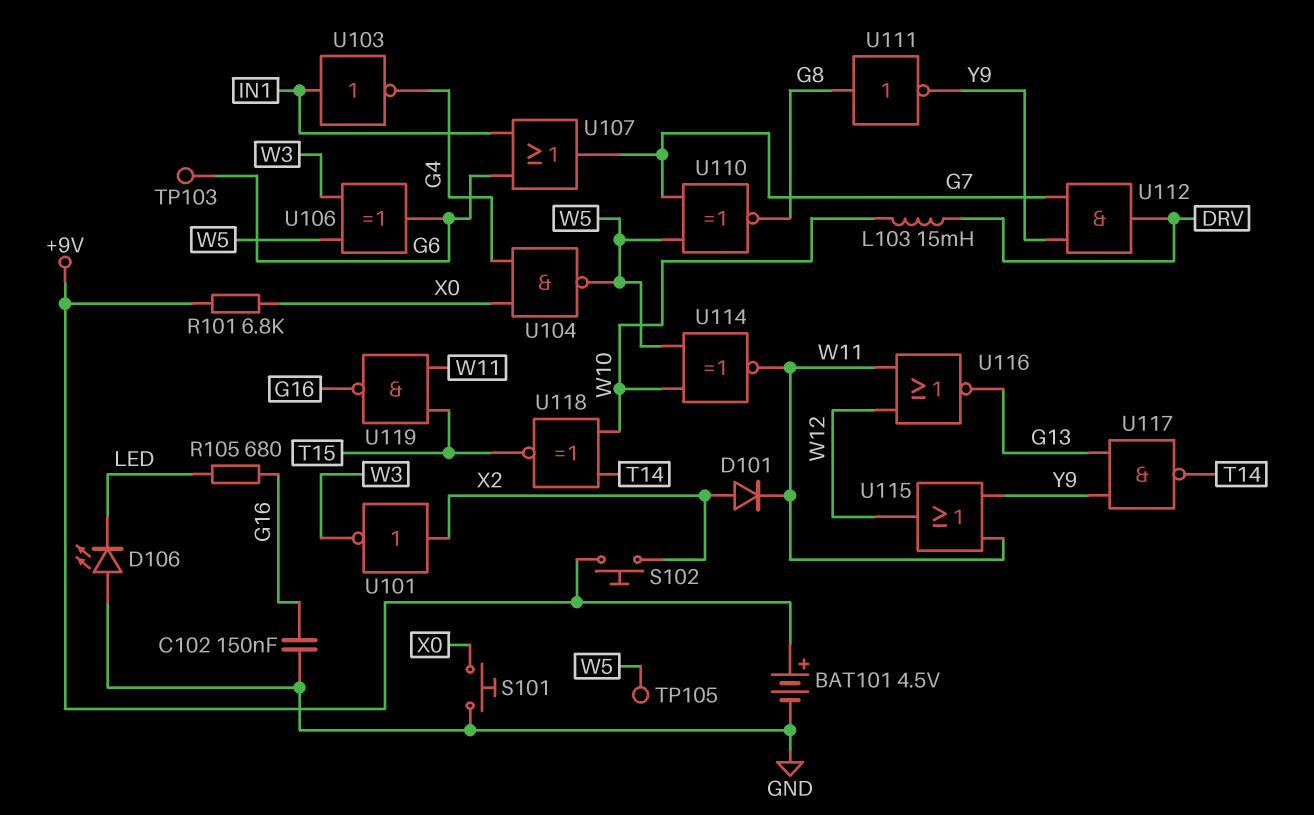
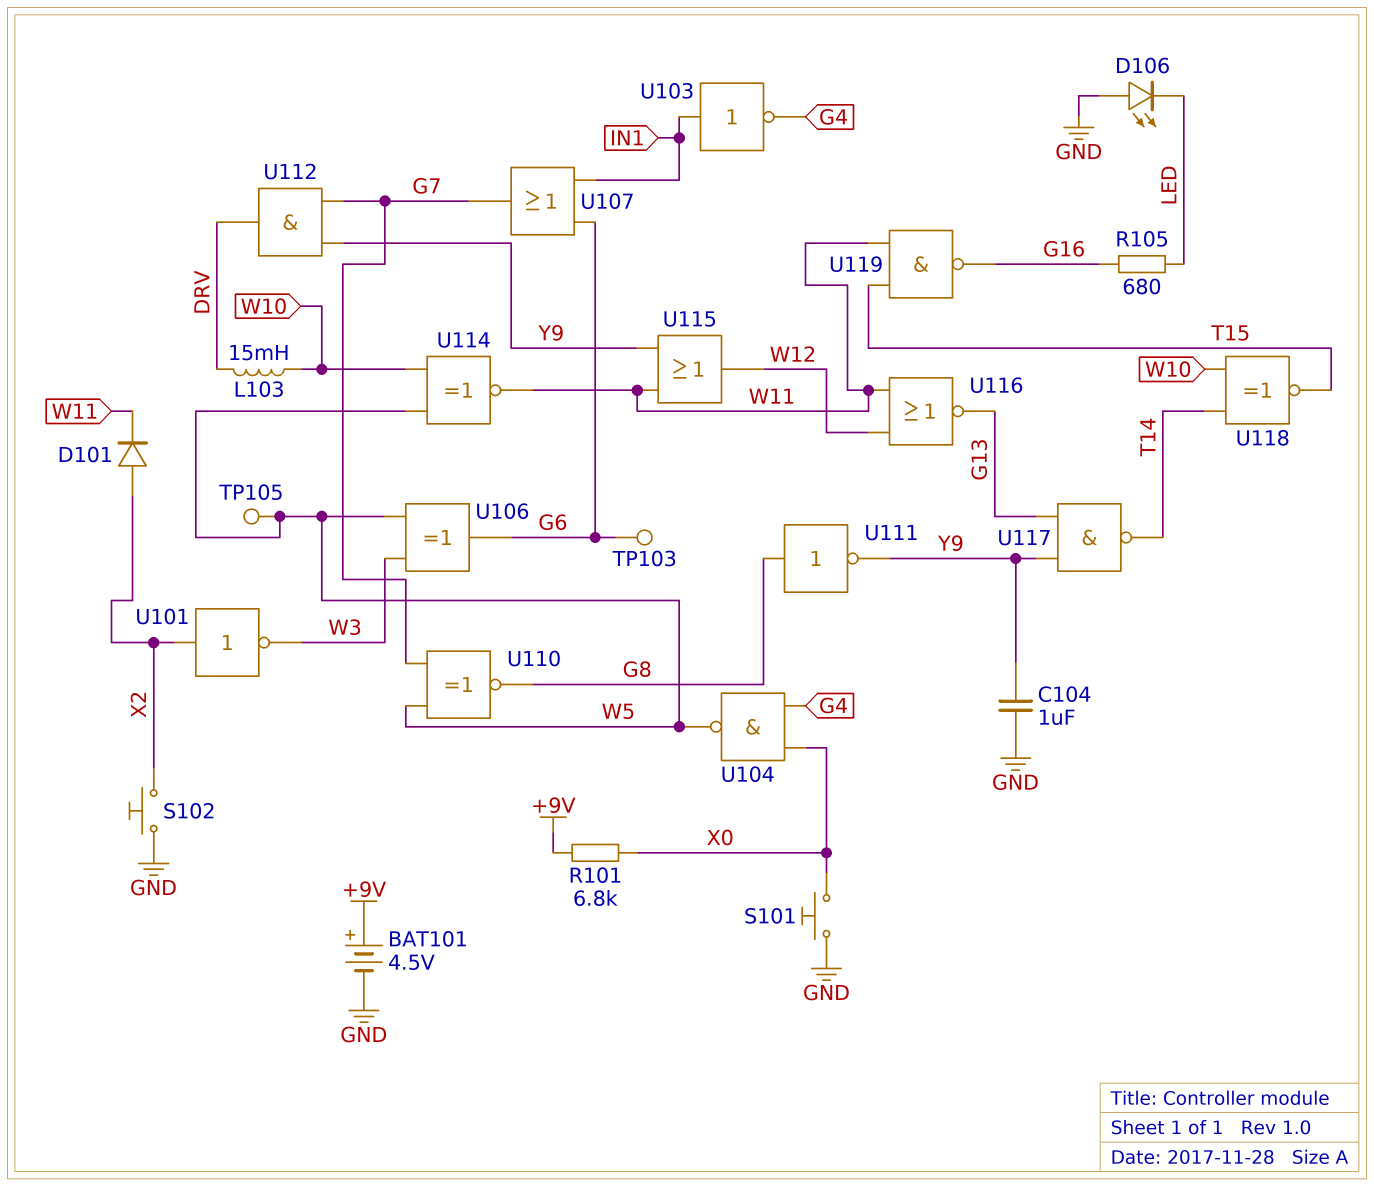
C102: 150nF (G16, GND) -> none
C104: none -> 1uF (GND, Y9)
S102: button (+9V, X2) -> button (GND, X2)

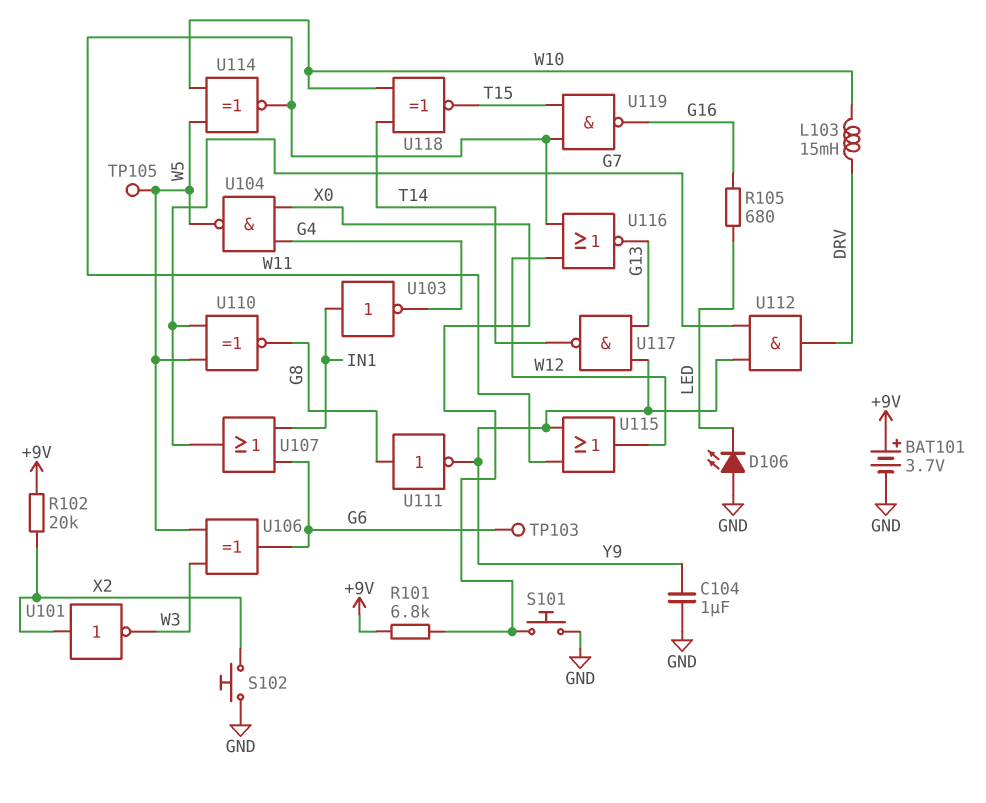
BAT101: 4.5V (plus +9V, minus GND) -> 3.7V (plus +9V, minus GND)
D101: diode (A X2, K W11) -> none
R102: none -> 20k (+9V, X2)

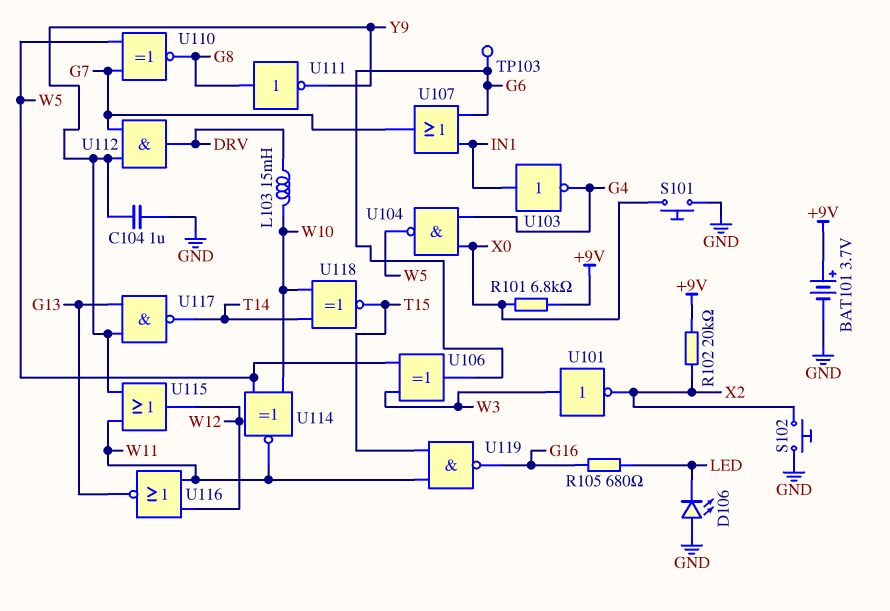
TP105: test point (W5) -> none
U101: NOT (in X2, out W3) -> NOT (in W3, out X2)

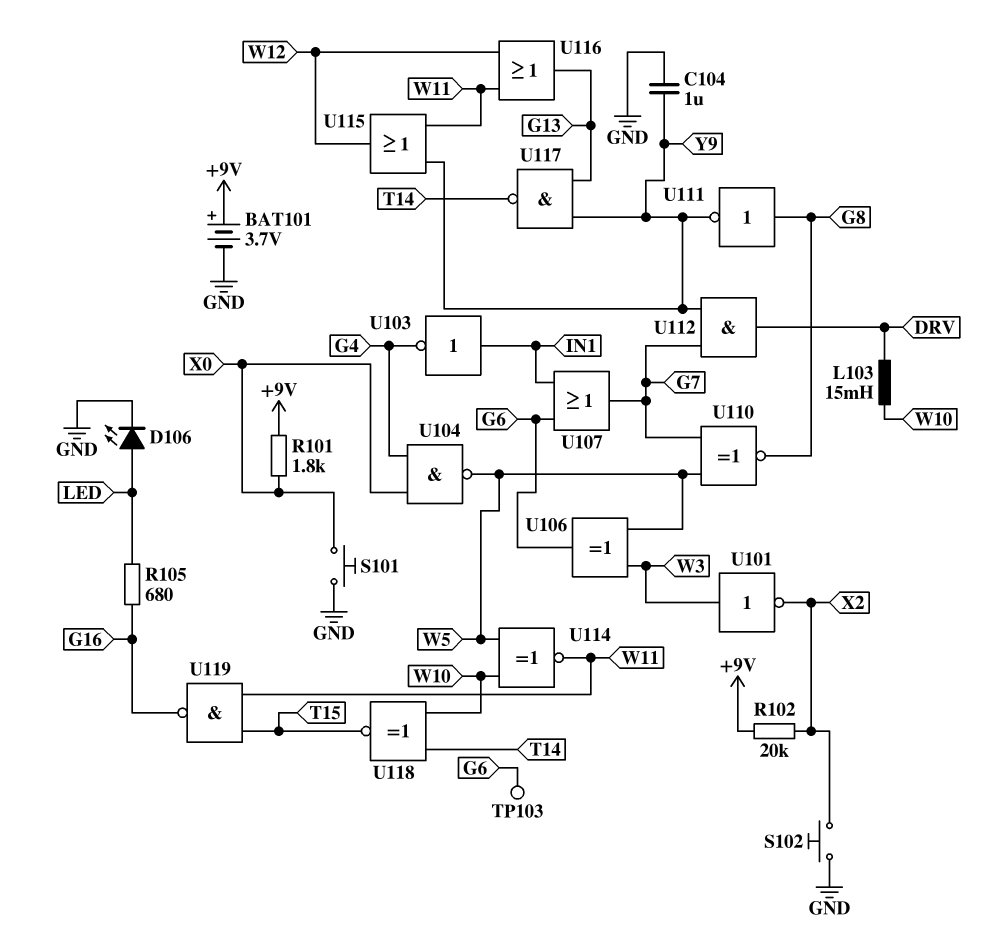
D106: LED (A GND, K LED) -> LED (A LED, K GND)
R101: 6.8k (+9V, X0) -> 1.8k (+9V, X0)
U116: NOR (in W11, in W12, out G13) -> OR (in W11, in W12, out G13)

